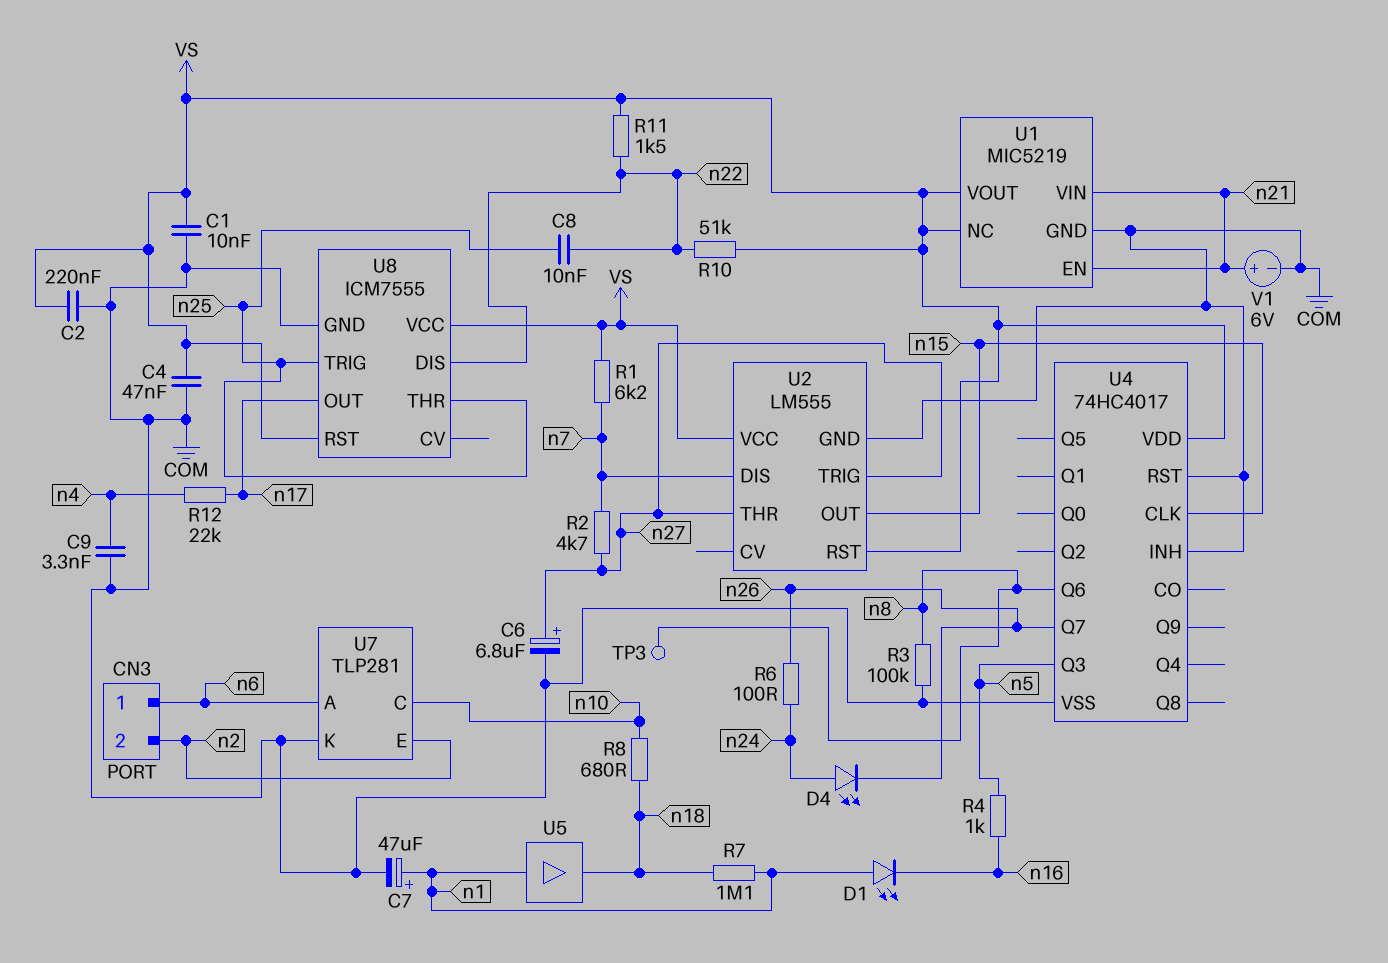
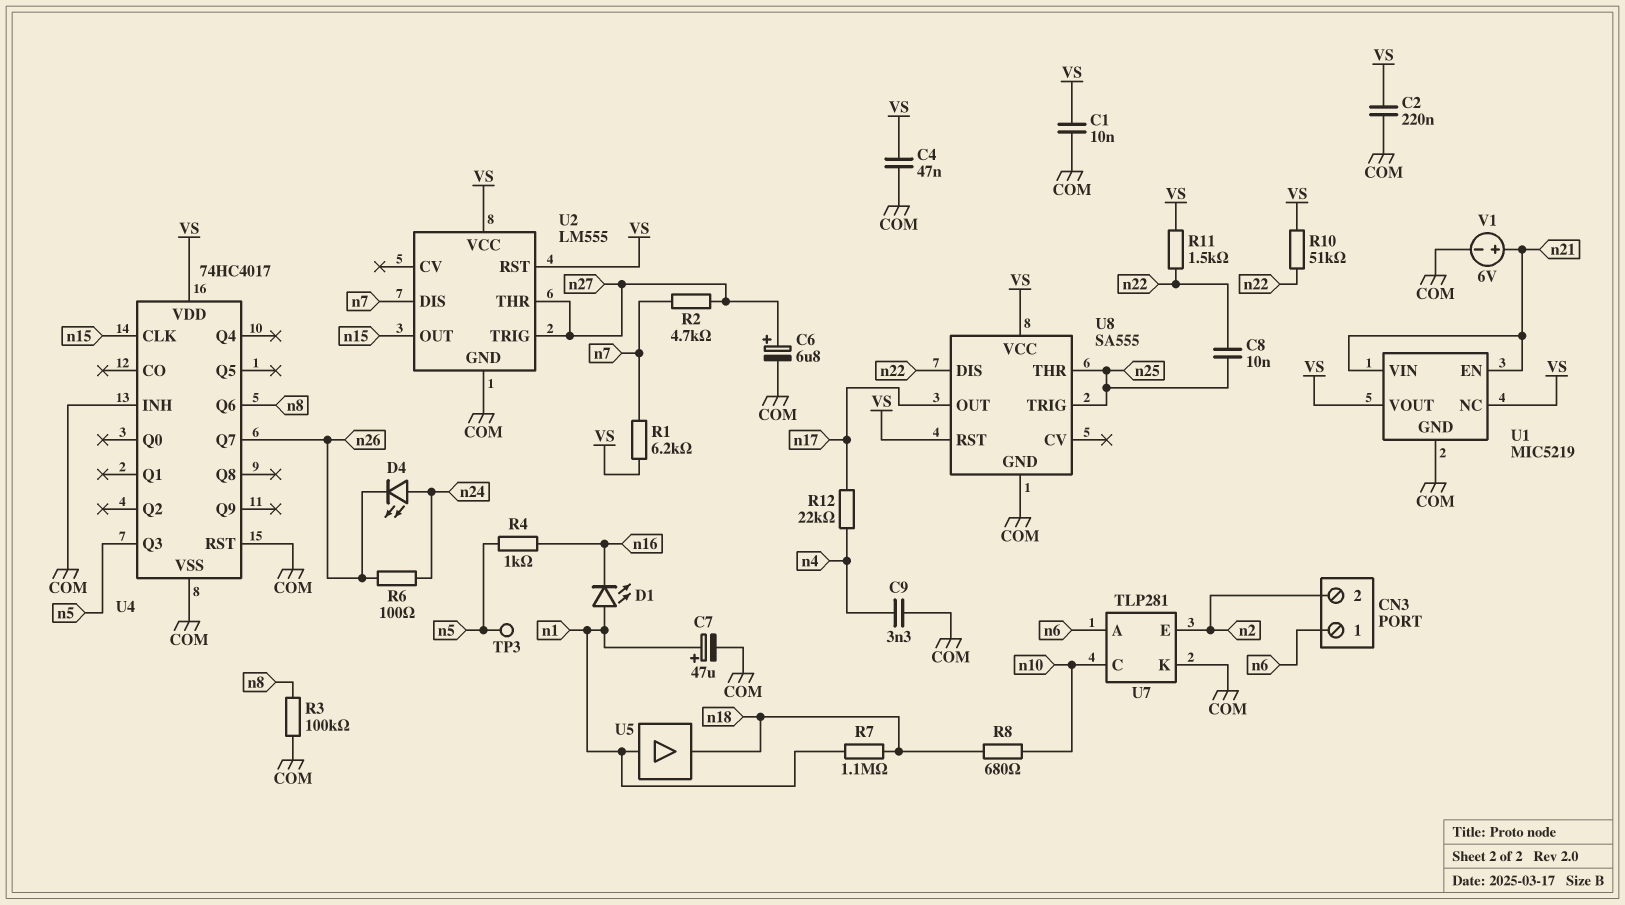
TP3: test point (n8) -> test point (n5)
U8: ICM7555 -> SA555

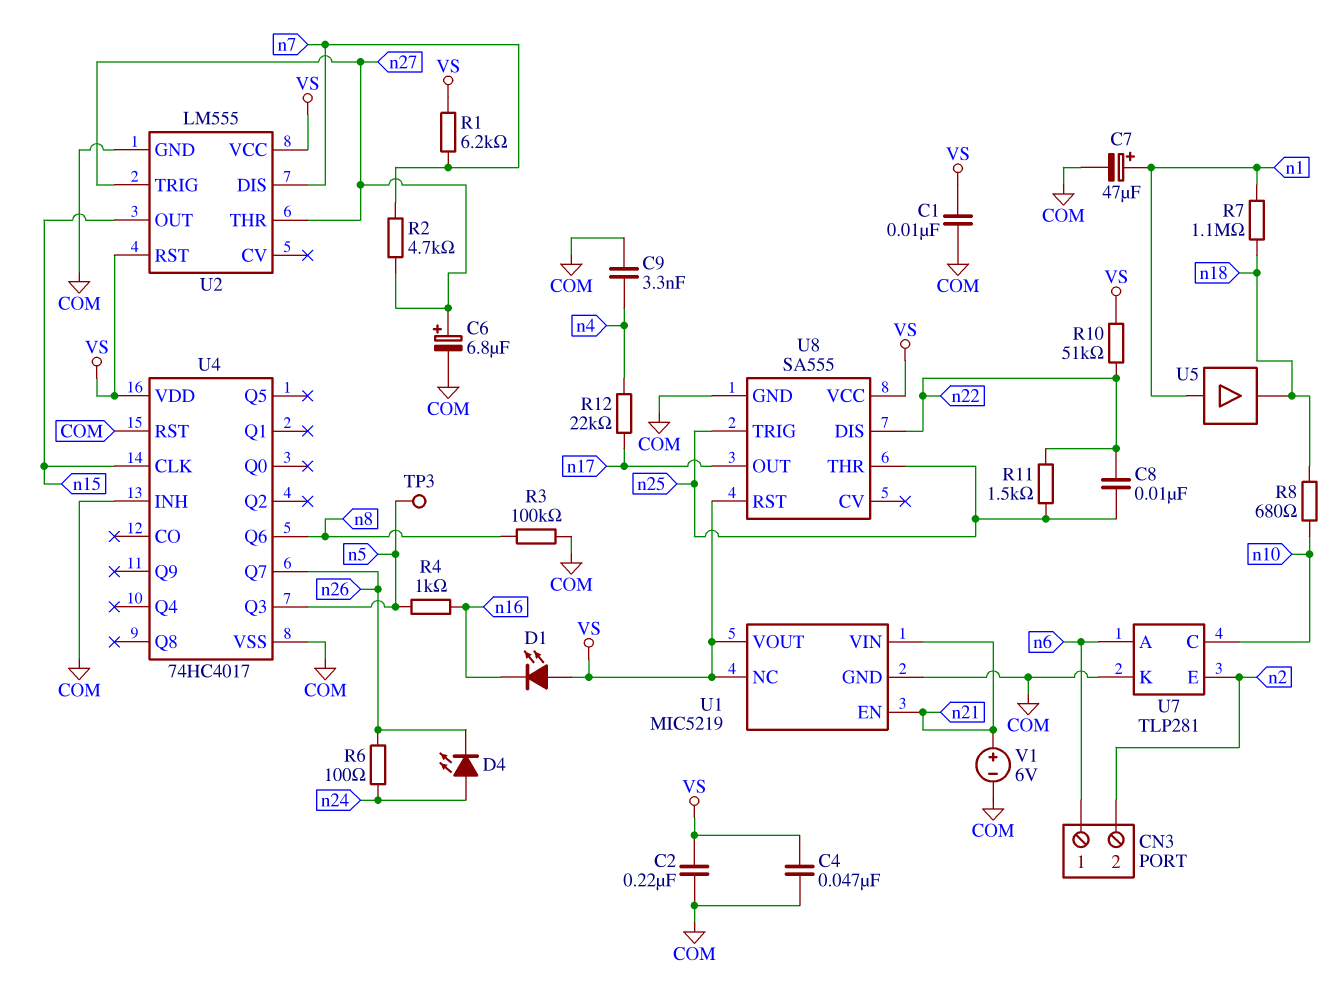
D1: LED (A n1, K n16) -> LED (A VS, K n16)
R11: 1.5k (VS, n22) -> 1.5k (n22, n25)

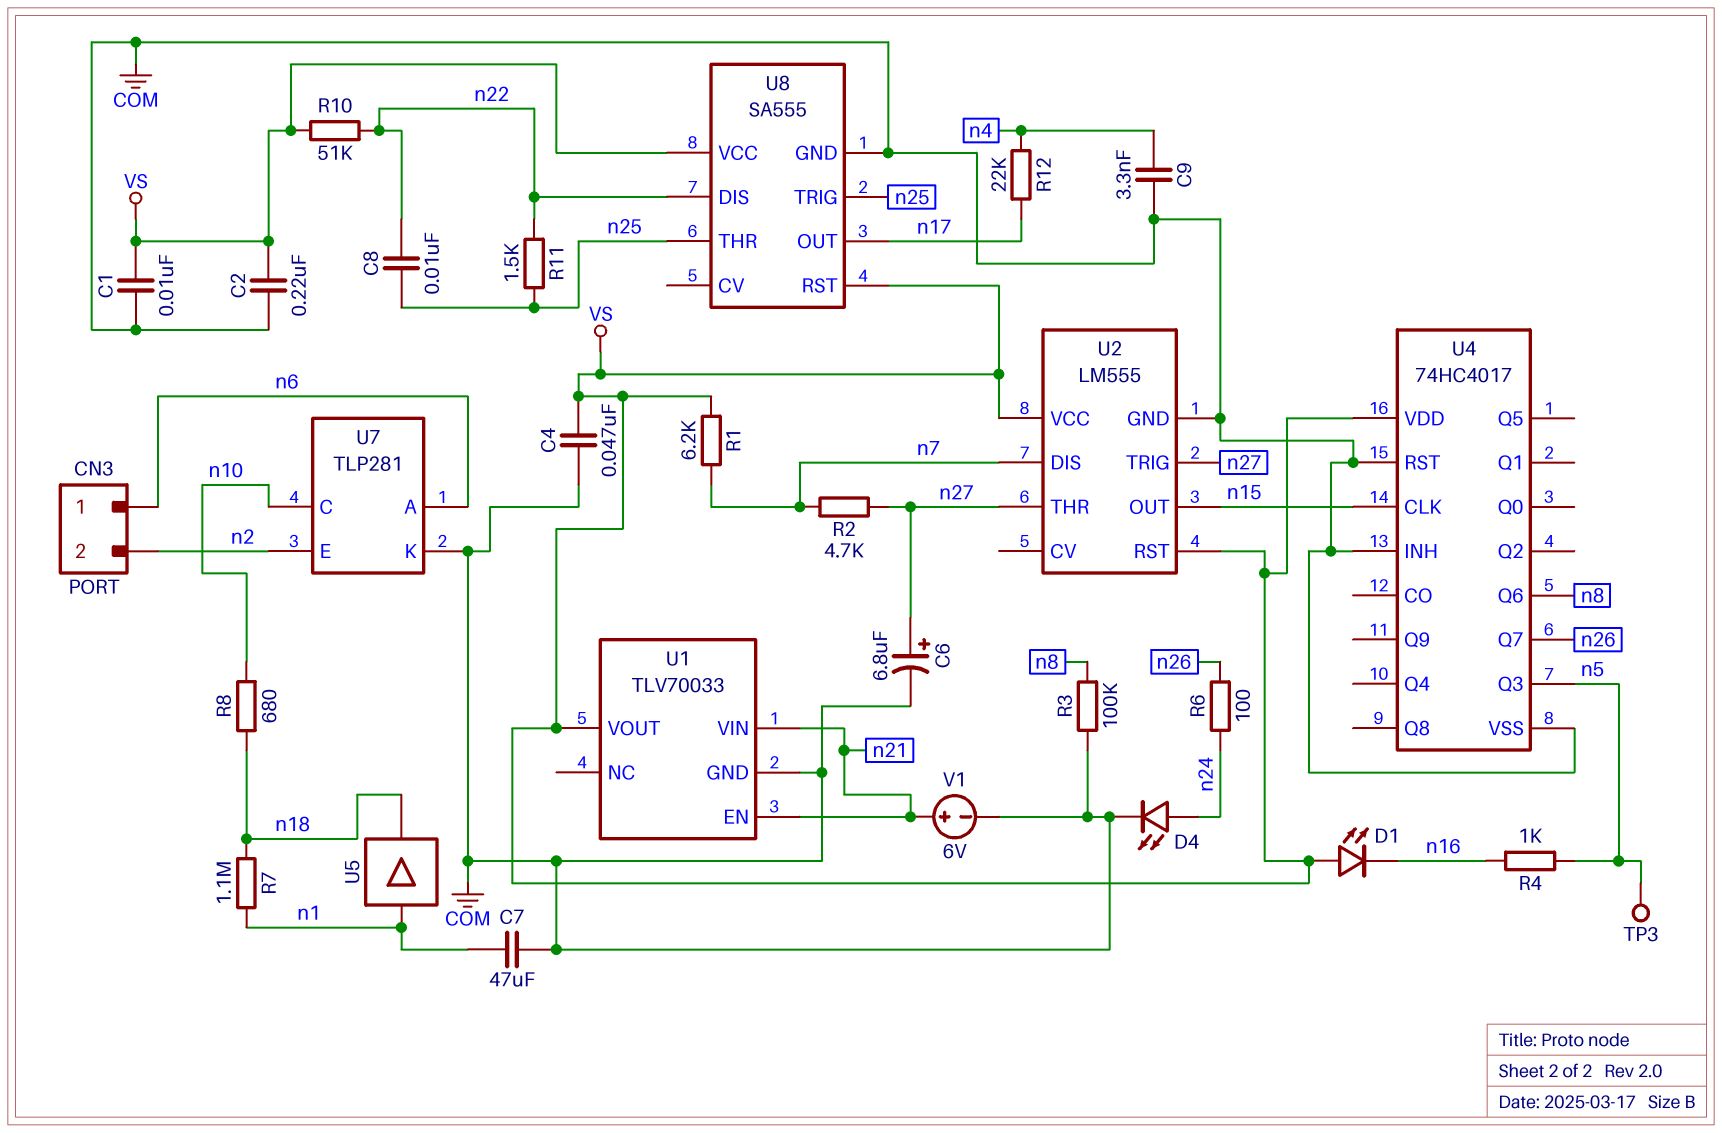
C7: 47uF (plus n1, minus COM) -> 47uF (COM, n1)
D4: LED (A n24, K n26) -> LED (A n24, K COM)
U1: MIC5219 -> TLV70033
U1 pin NC: VS -> none

